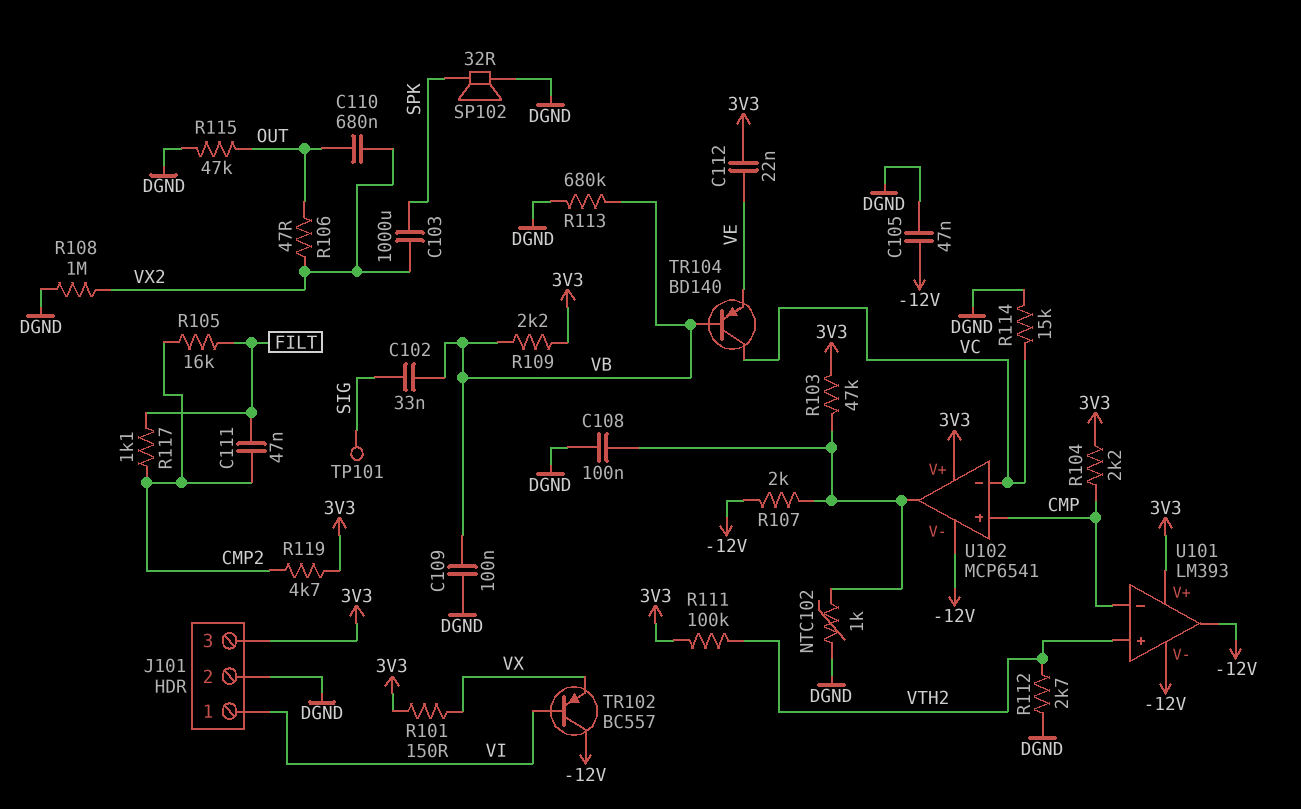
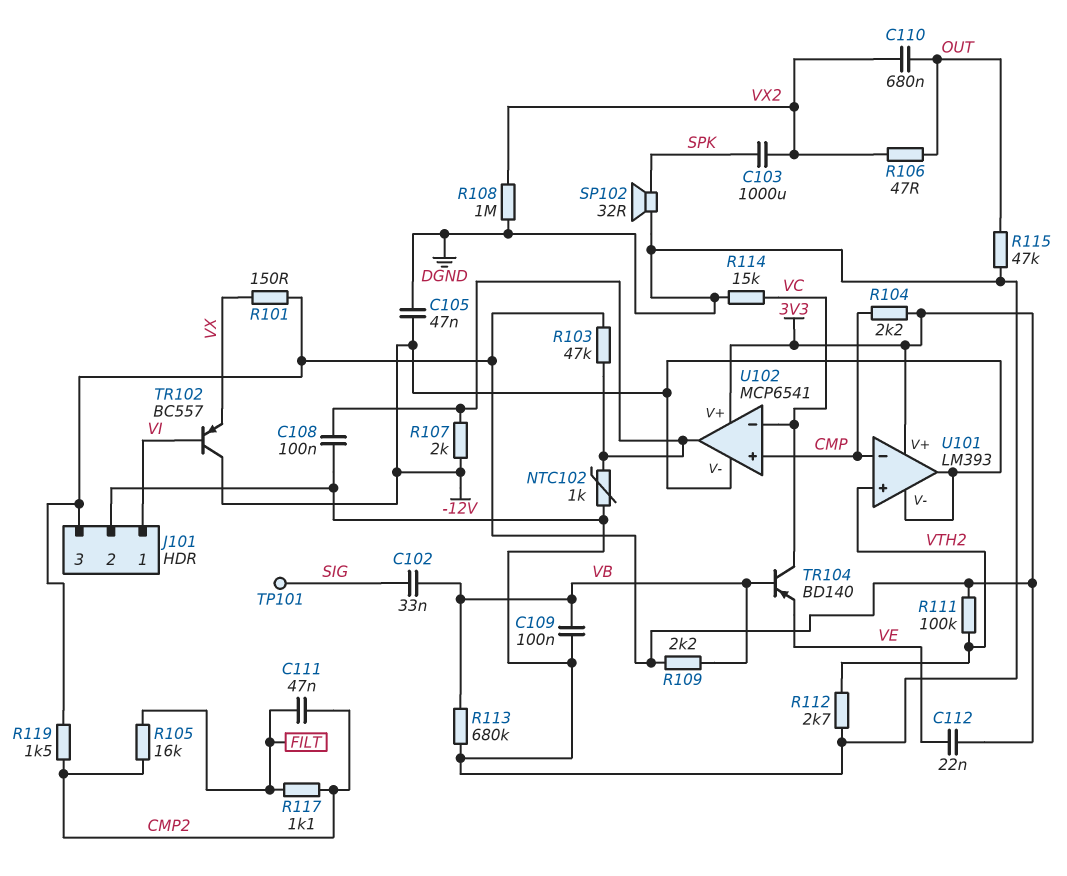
R119: 4.7k (3V3, CMP2) -> 1.5k (3V3, CMP2)

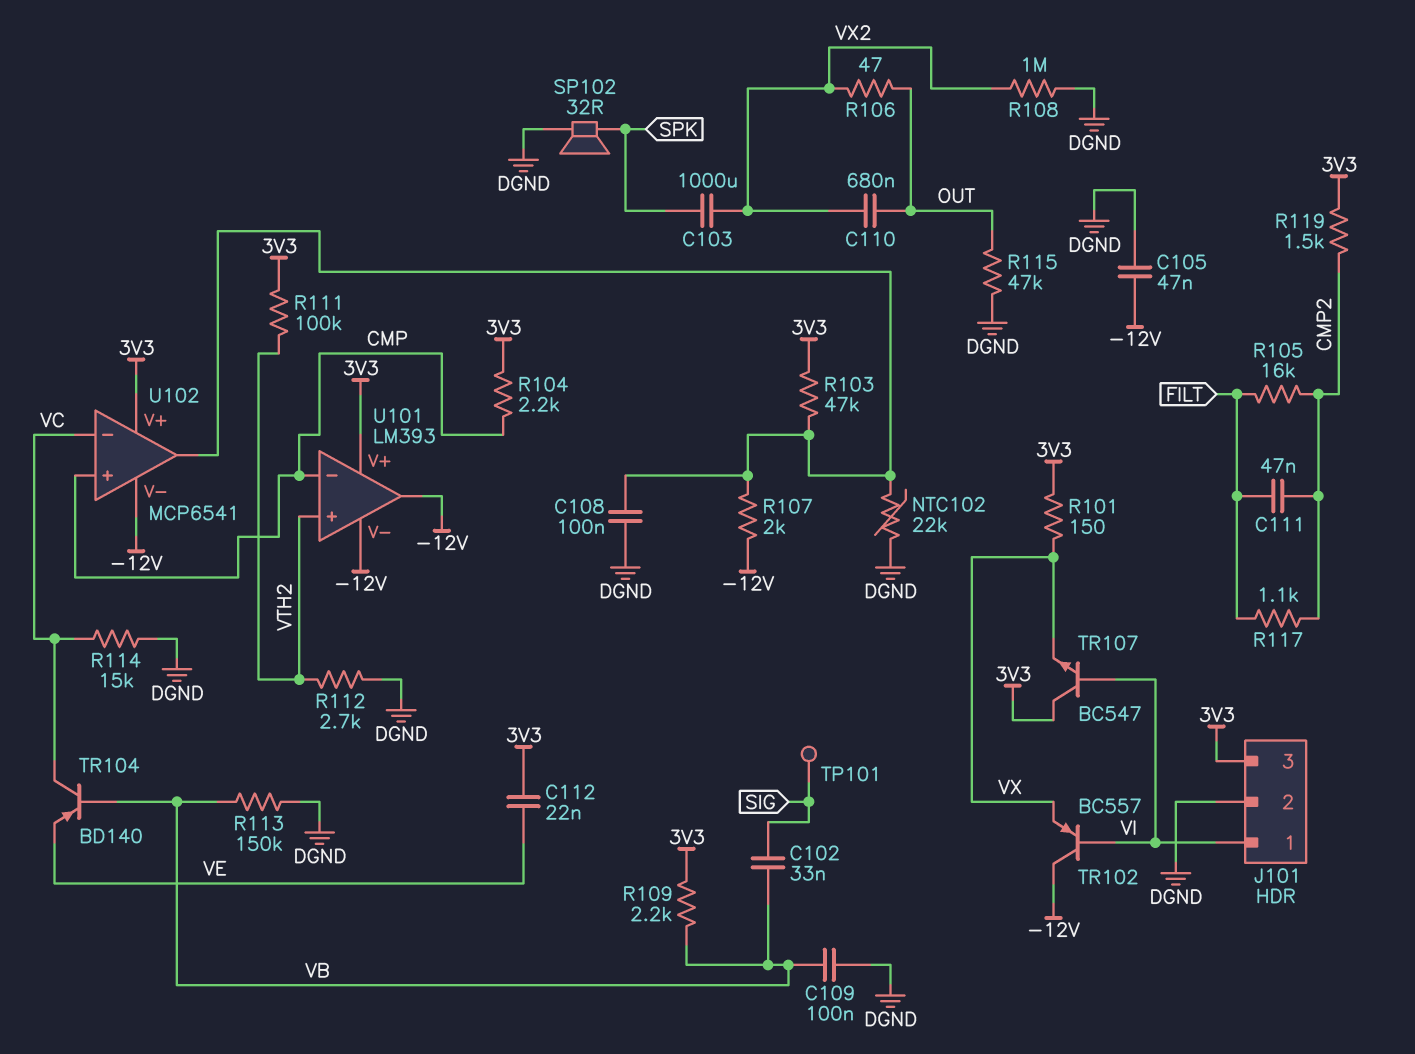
NTC102: 1k (DGND, U102/out) -> 22k (DGND, U102/out)
R113: 680k (DGND, VB) -> 150k (DGND, VB)
TR107: none -> NPN BC547 (B VI, C 3V3, E VX)

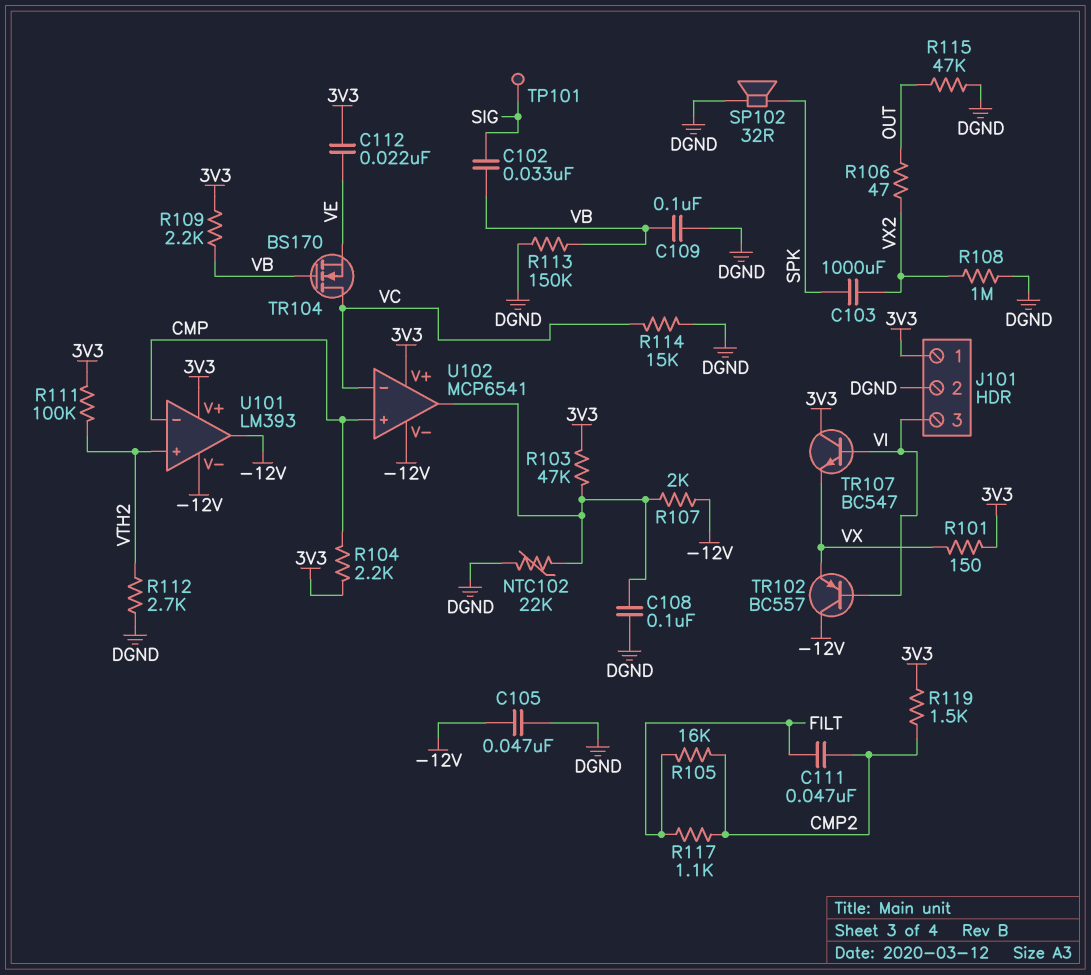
C110: 680nF (OUT, VX2) -> none
J101 pin 1: VI -> 3V3
J101 pin 3: 3V3 -> VI
TR104: PNP BD140 (B VB, C VC, E VE) -> NMOS BS170 (G VB, D VC, S VE)

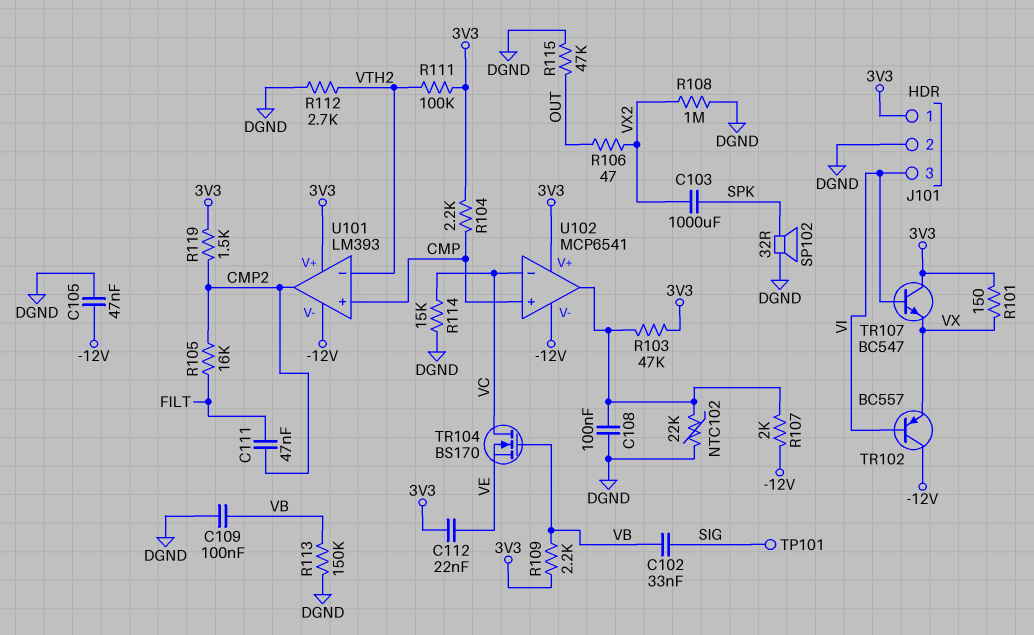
R117: 1.1k (CMP2, FILT) -> none
U101 pin in+: VTH2 -> CMP
U101 pin in-: CMP -> VTH2
U101 pin out: -12V -> CMP2

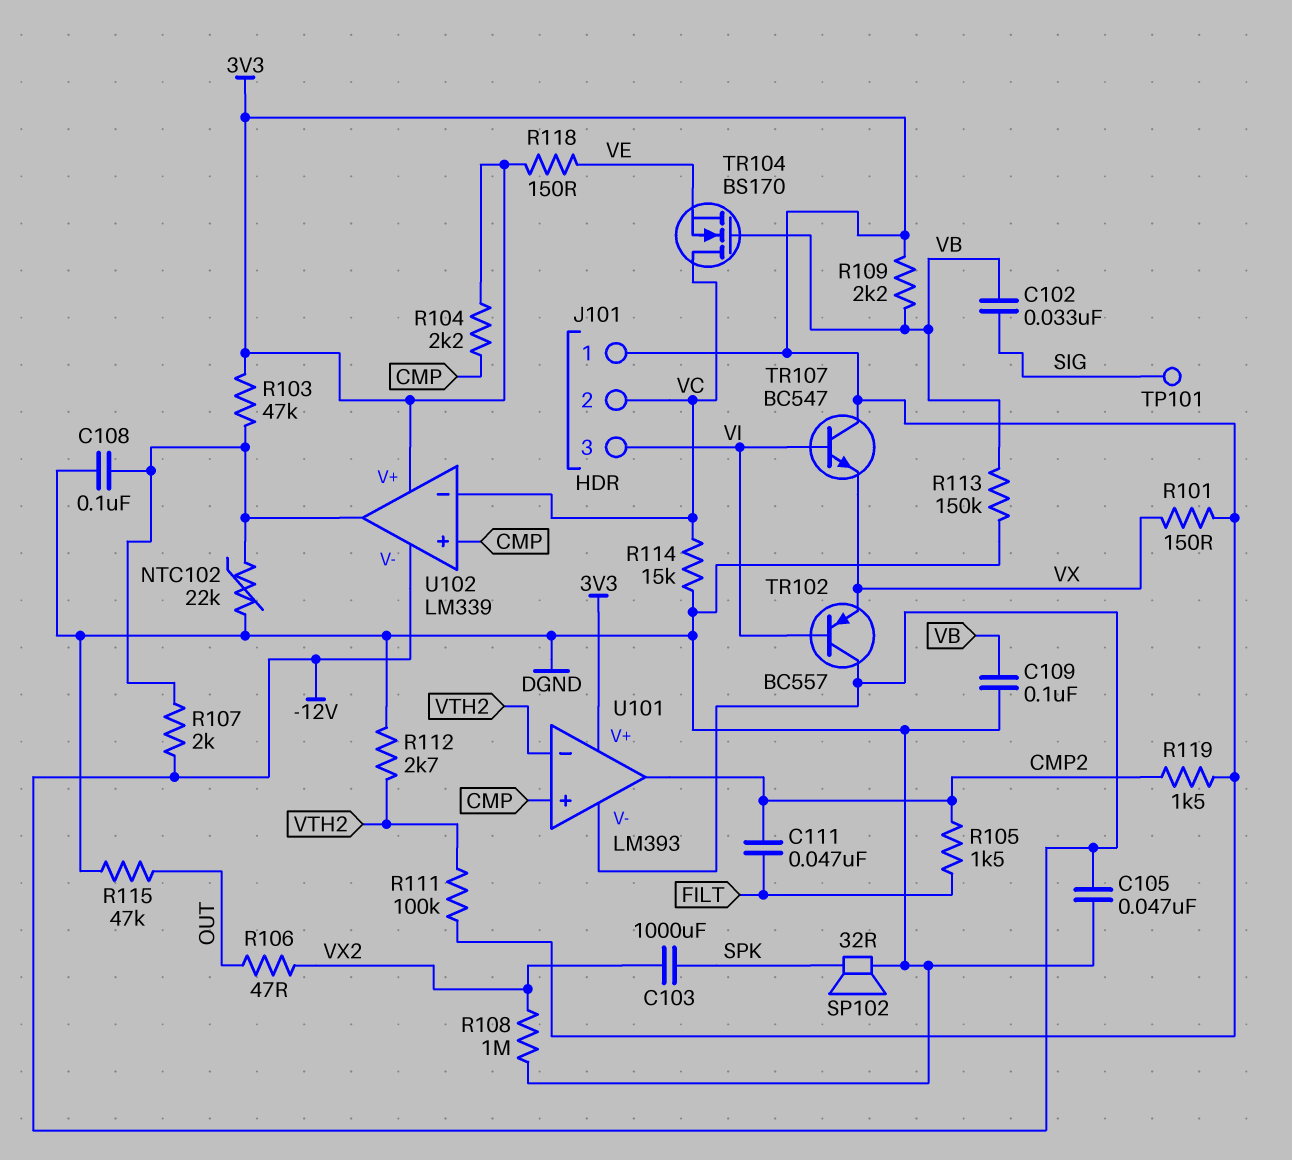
C112: 22nF (3V3, VE) -> none
J101 pin 2: DGND -> VC
R105: 16k (CMP2, FILT) -> 1.5k (CMP2, FILT)
R118: none -> 150 (3V3, VE)
U102: MCP6541 -> LM339

